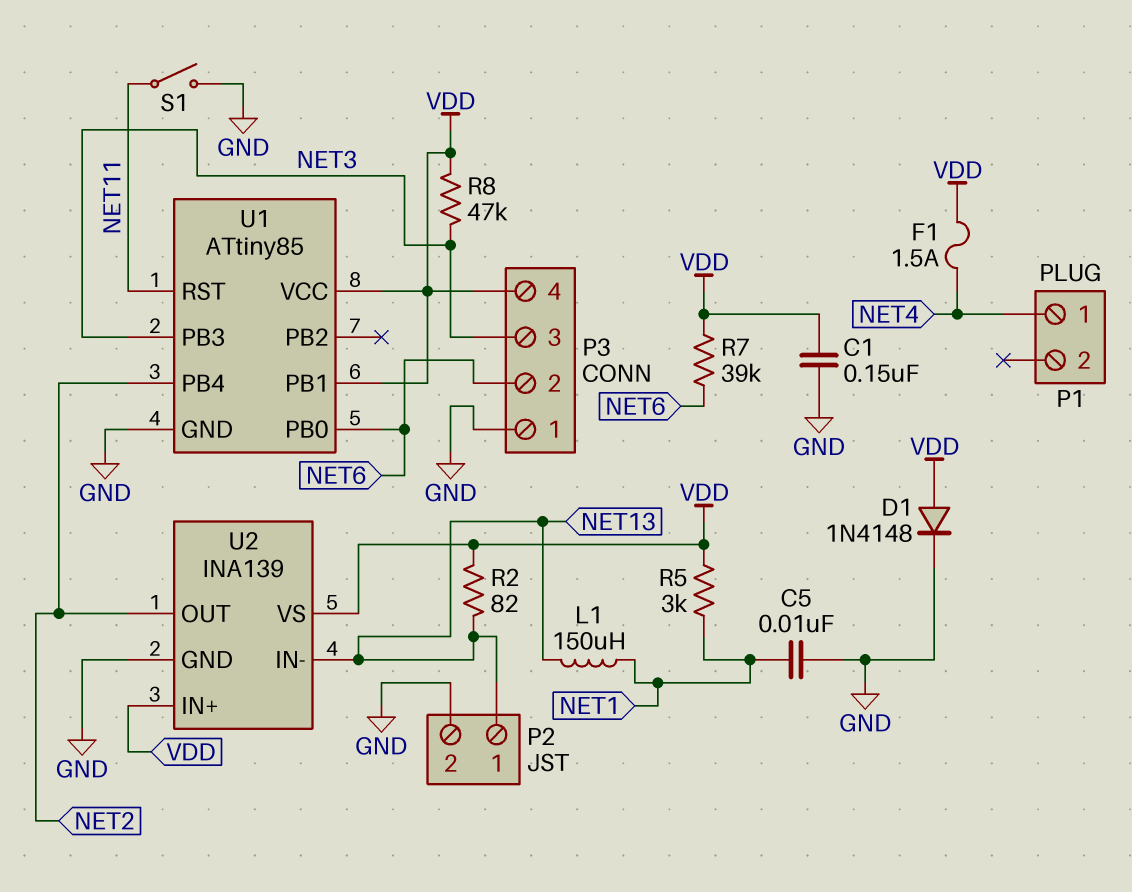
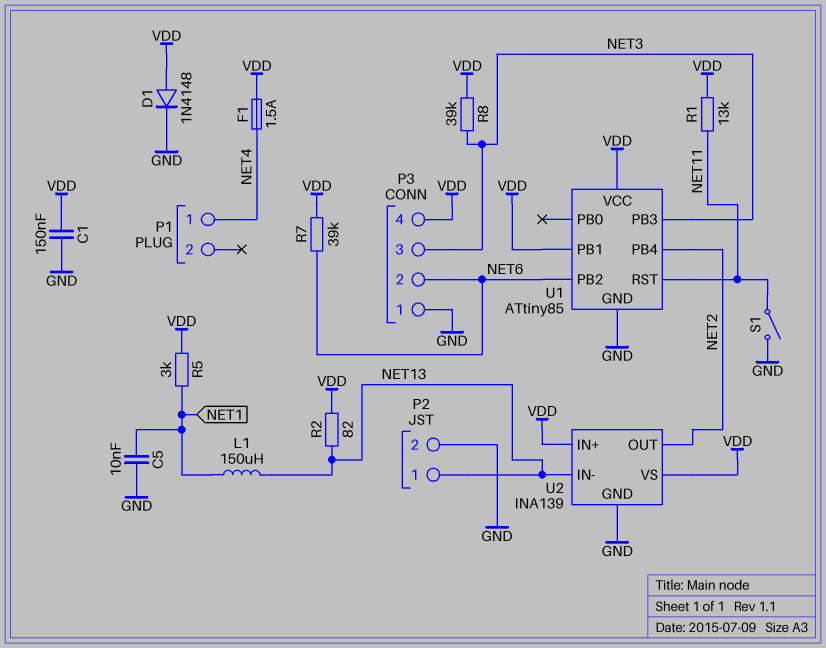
R1: none -> 13k (NET11, VDD)
R8: 47k (NET3, VDD) -> 39k (NET3, VDD)
U1 pin PB0: NET6 -> none
U1 pin PB2: none -> NET6

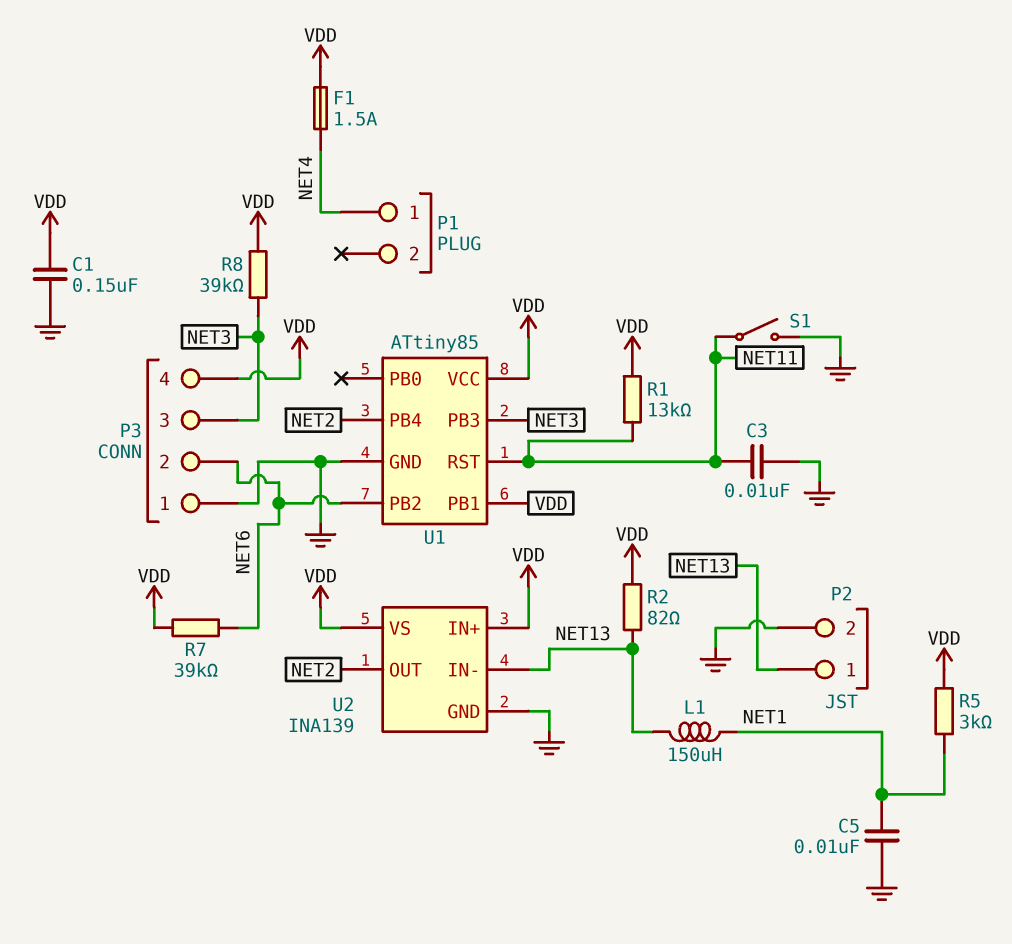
C3: none -> 10nF (GND, NET11)
D1: diode 1N4148 (A VDD, K GND) -> none

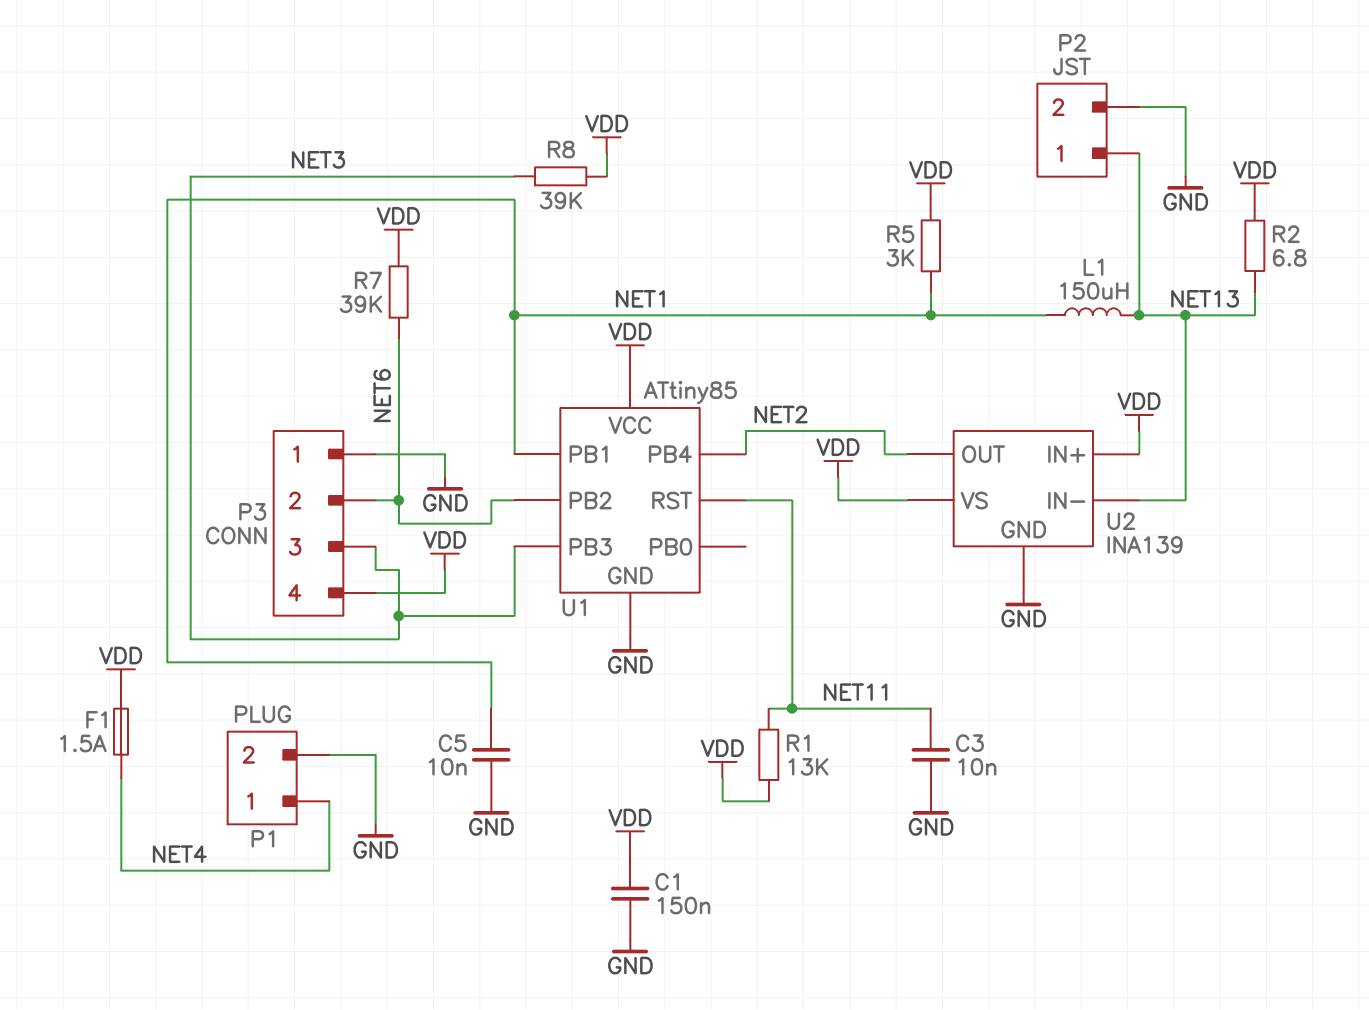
P1 pin 2: none -> GND
R2: 82 (NET13, VDD) -> 6.8 (NET13, VDD)
S1: switch (GND, NET11) -> none
U1 pin PB1: VDD -> NET1

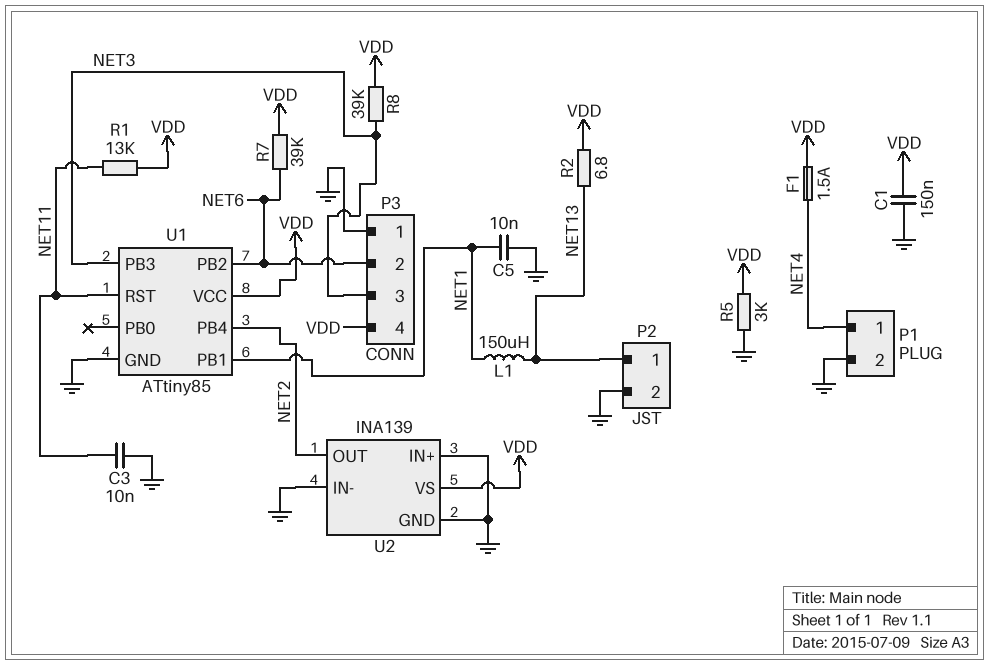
R5: 3k (NET1, VDD) -> 3k (GND, VDD)
U2 pin IN+: VDD -> GND
U2 pin IN-: NET13 -> GND

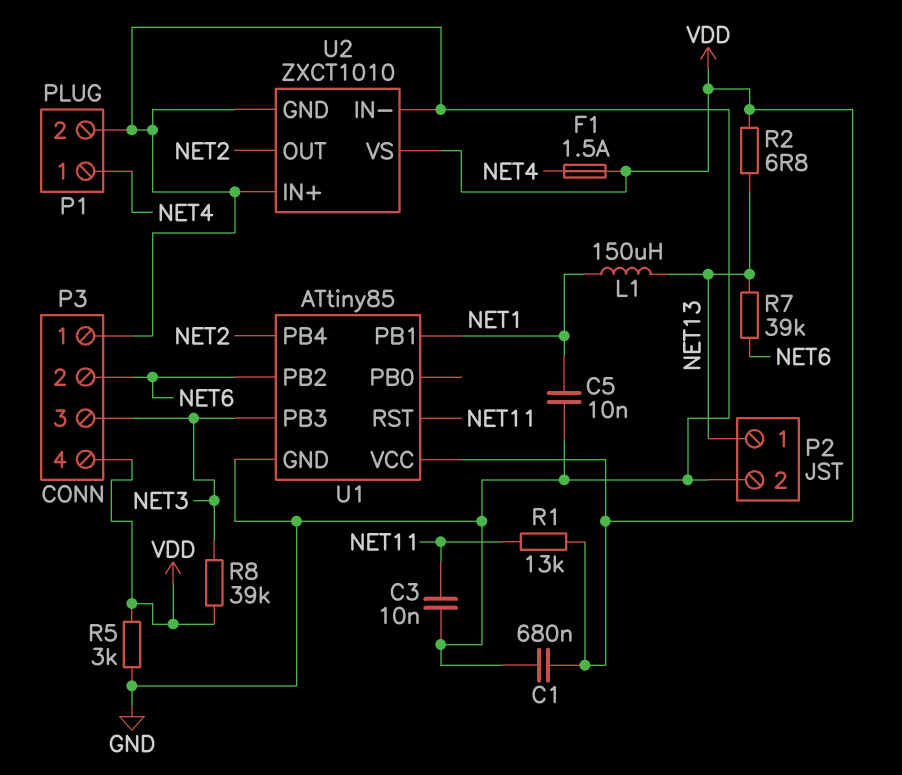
C1: 150nF (GND, VDD) -> 680nF (GND, VDD)
R7: 39k (NET6, VDD) -> 39k (NET6, NET13)
U2: INA139 -> ZXCT1010

